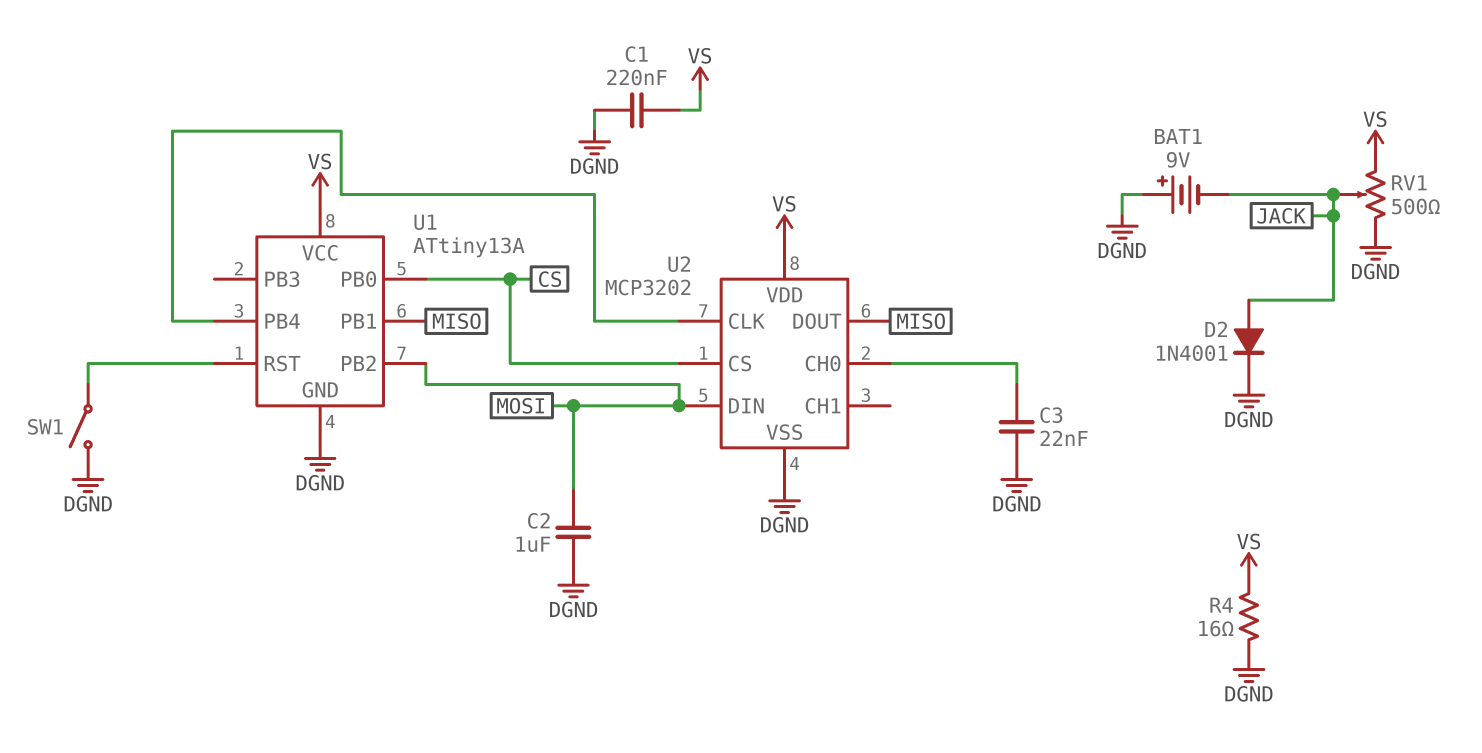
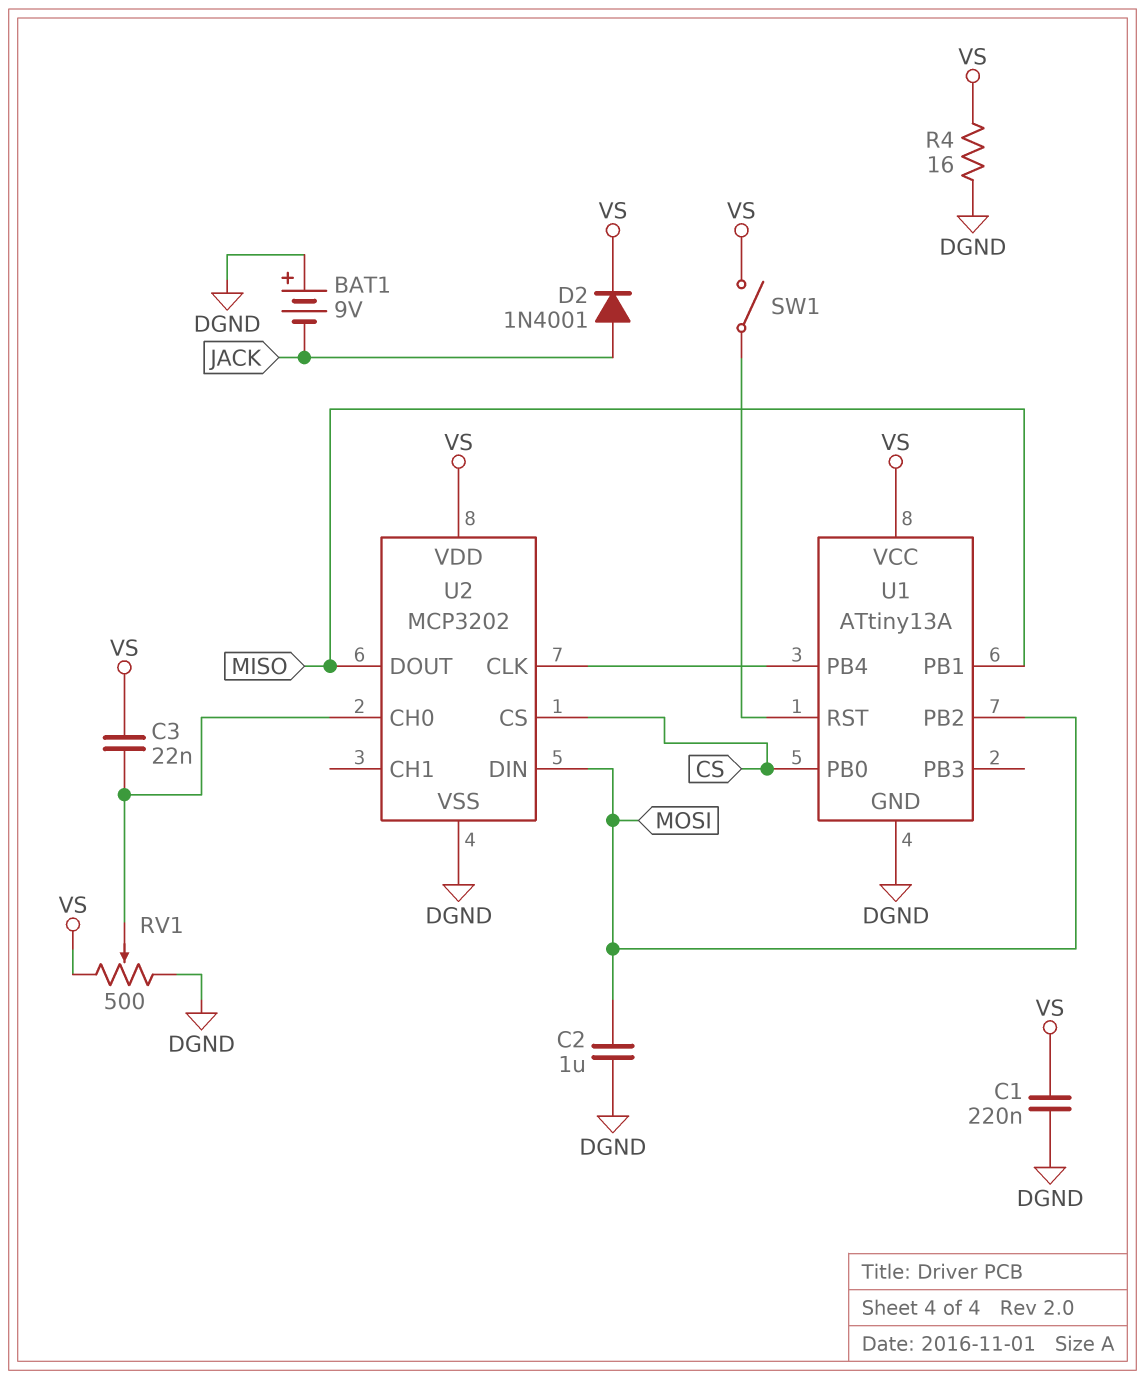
C3: 22nF (DGND, U2/CH0) -> 22nF (U2/CH0, VS)
D2: diode 1N4001 (A JACK, K DGND) -> diode 1N4001 (A JACK, K VS)
RV1: 500 (DGND, VS, wiper JACK) -> 500 (DGND, VS, wiper U2/CH0)
SW1: switch (DGND, U1/RST) -> switch (U1/RST, VS)

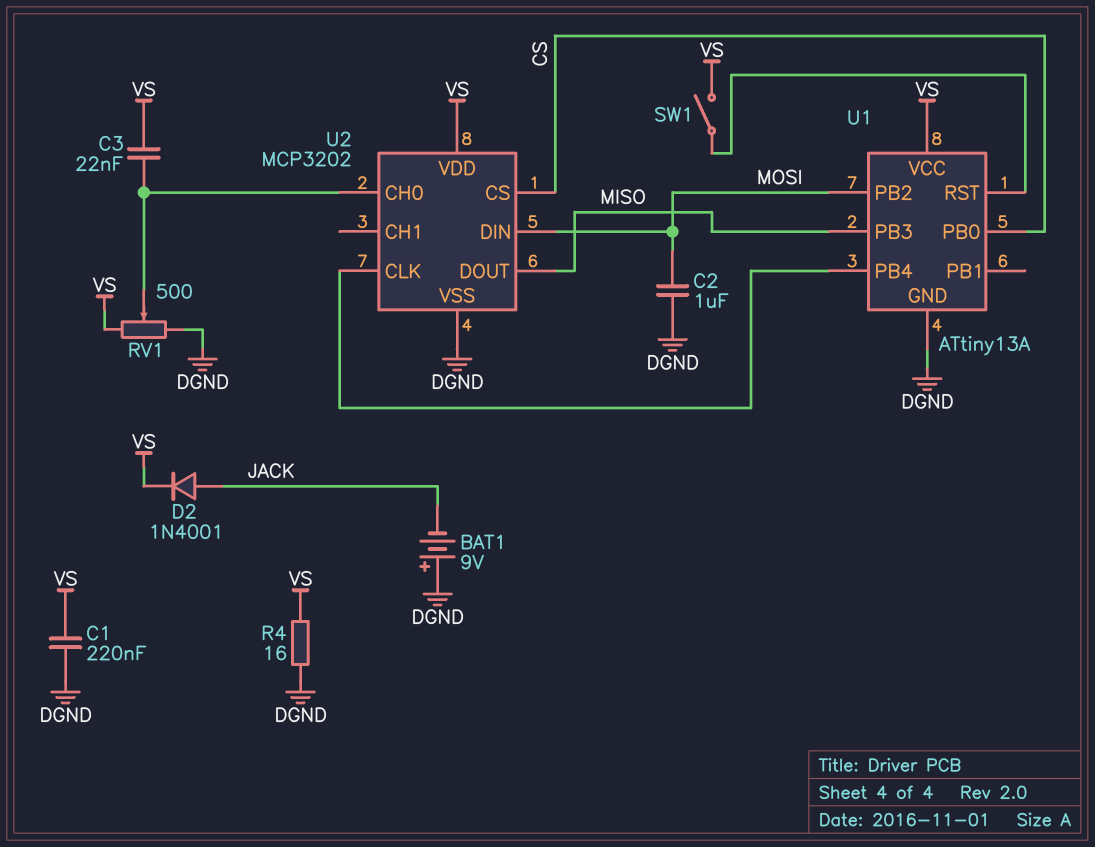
U1 pin PB1: MISO -> none
U1 pin PB3: none -> MISO

